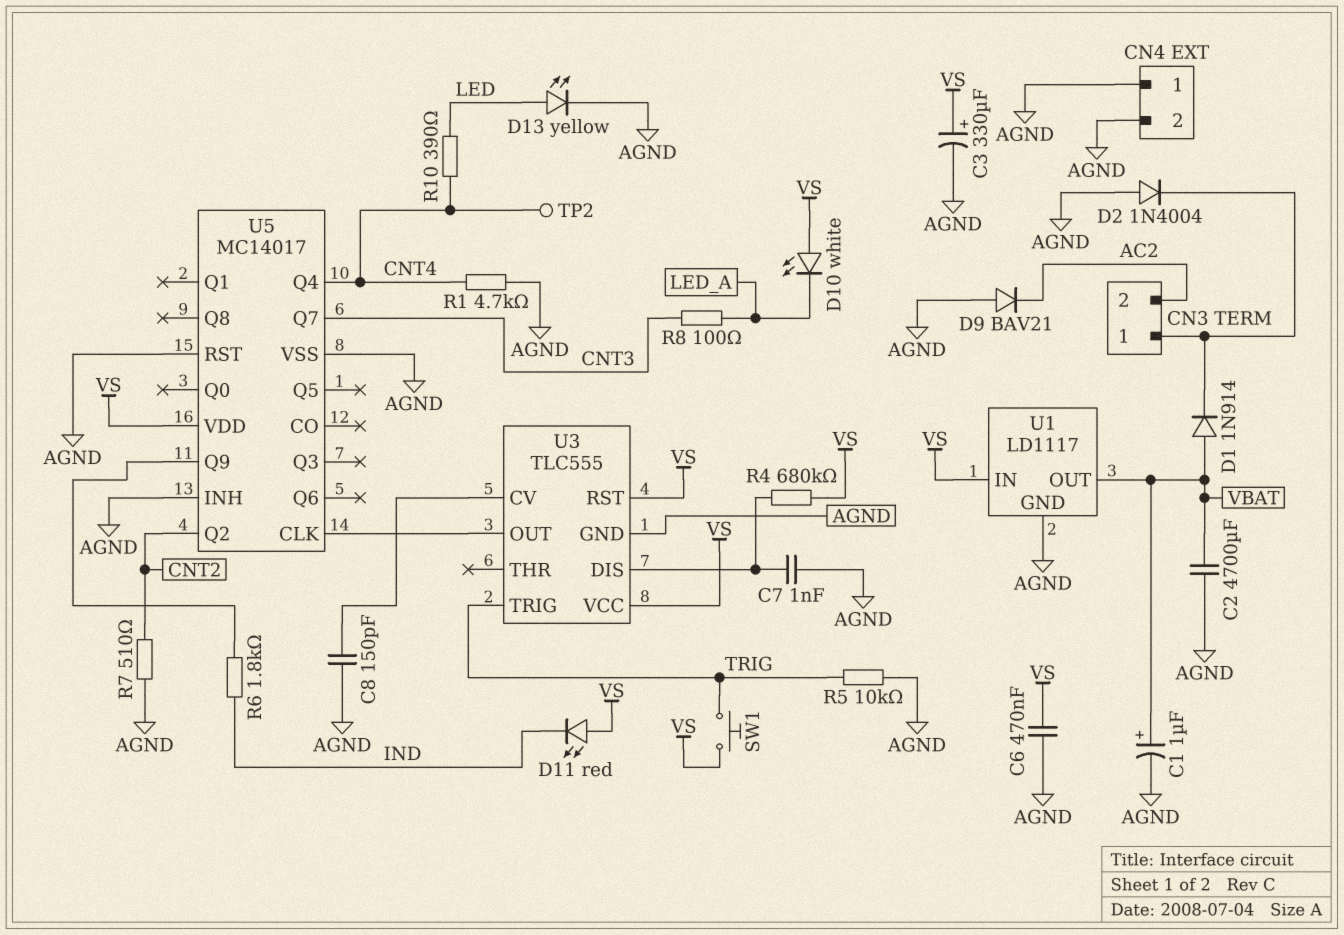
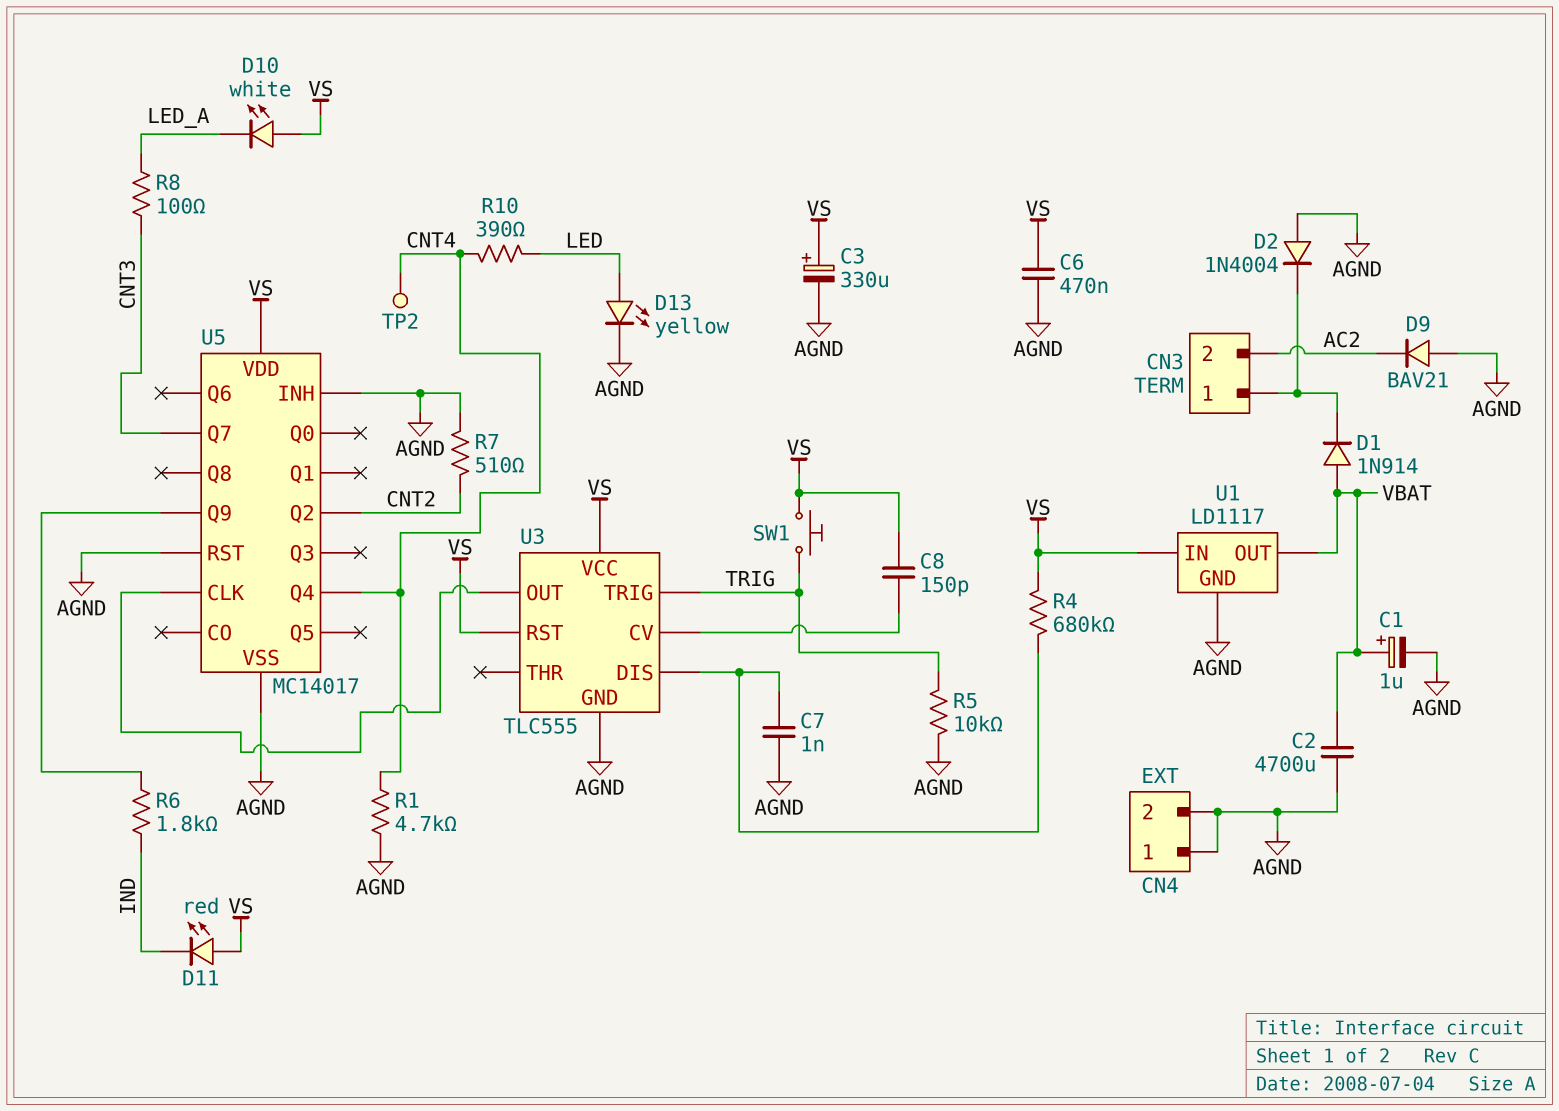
C8: 150pF (AGND, U3/CV) -> 150pF (U3/CV, VS)

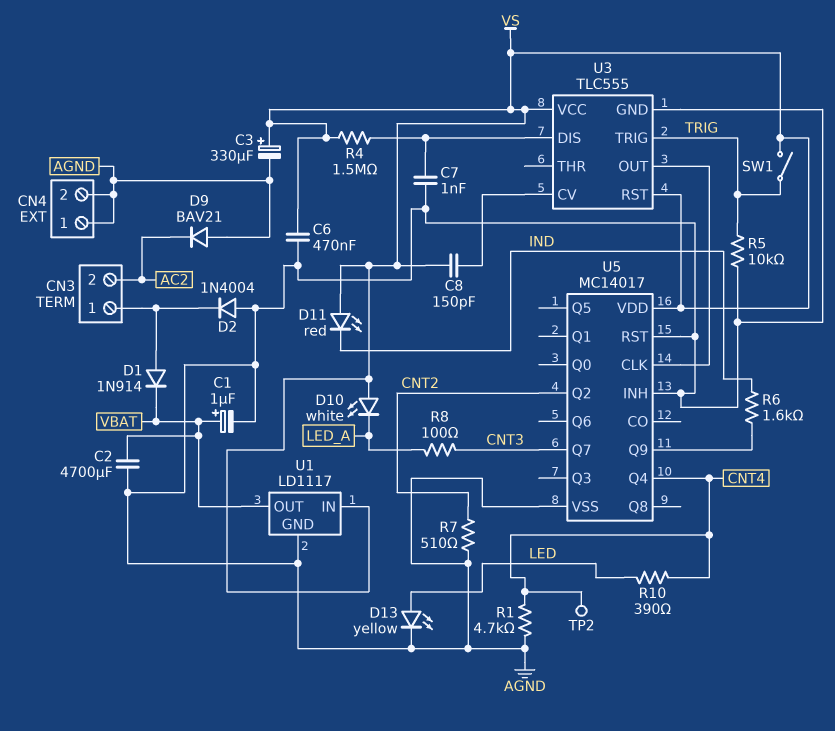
D1: diode 1N914 (A VBAT, K CN3/1) -> diode 1N914 (A CN3/1, K VBAT)
R4: 680k (U3/DIS, VS) -> 1.5M (U3/DIS, VS)
R6: 1.8k (IND, U5/Q9) -> 1.6k (IND, U5/Q9)
SW1: button (TRIG, VS) -> switch (TRIG, VS)

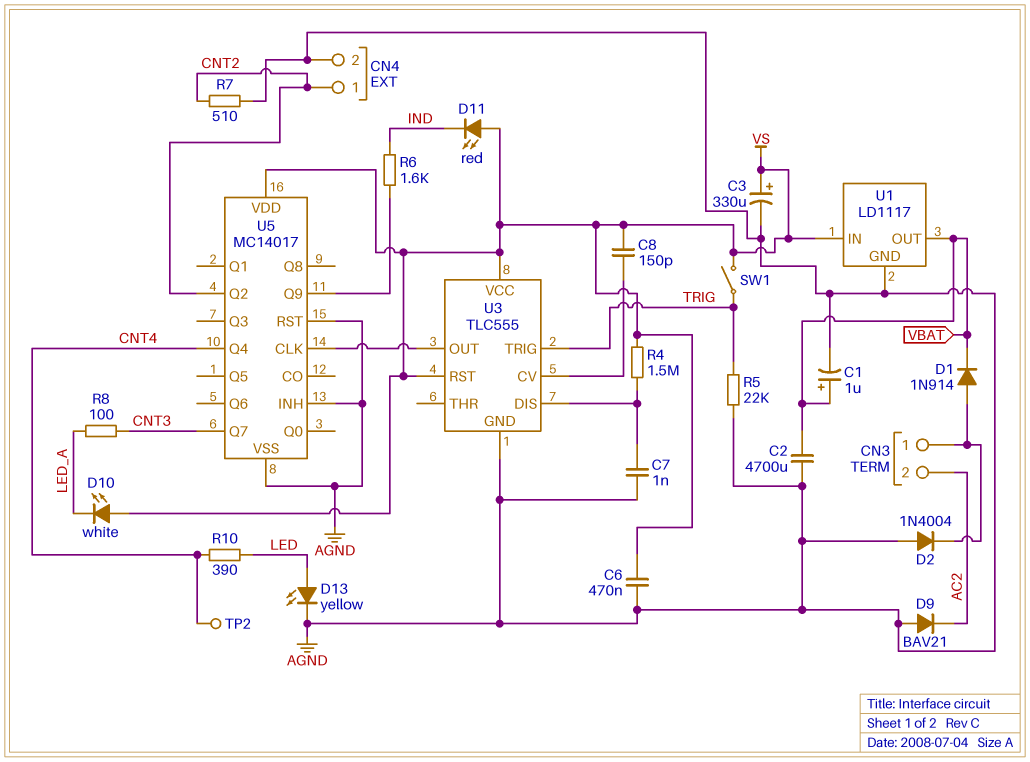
CN4 pin 1: AGND -> CNT2
R1: 4.7k (AGND, CNT4) -> none
R5: 10k (AGND, TRIG) -> 22k (AGND, TRIG)

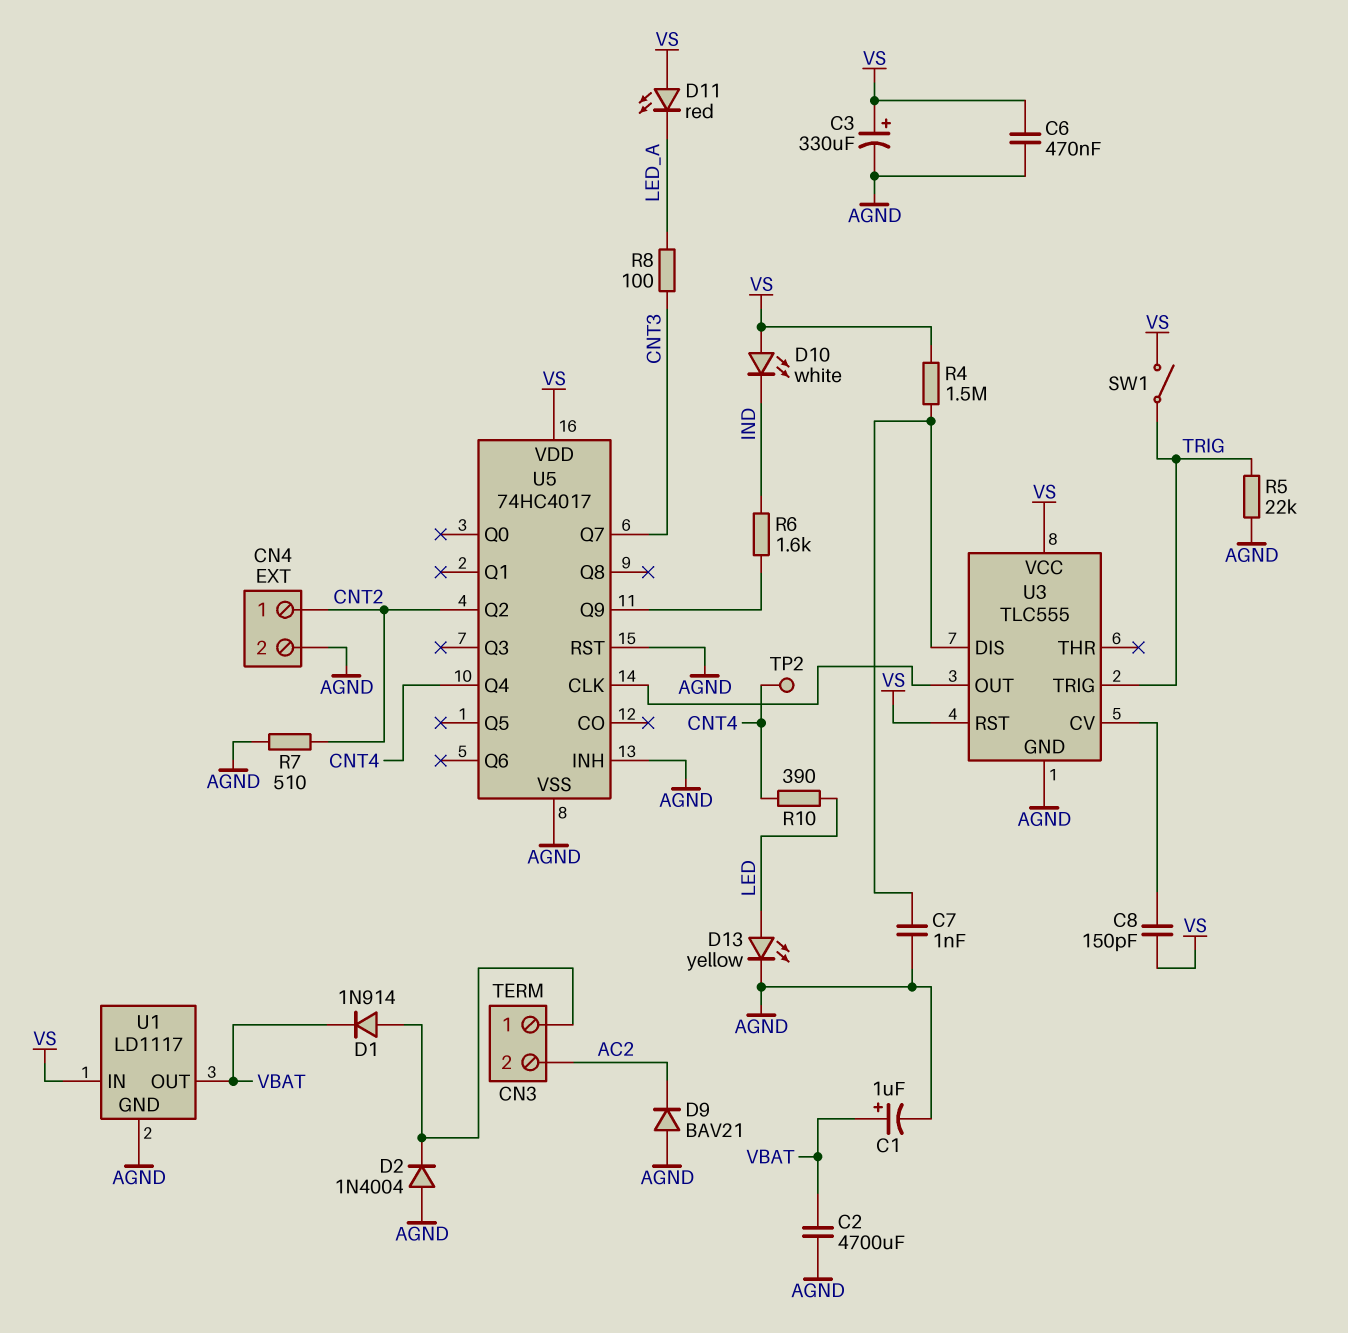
D10: LED white (A VS, K LED_A) -> LED white (A VS, K IND)
D11: LED red (A VS, K IND) -> LED red (A VS, K LED_A)
U5: MC14017 -> 74HC4017

